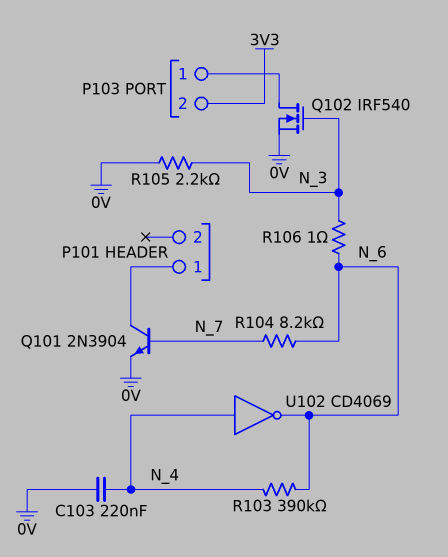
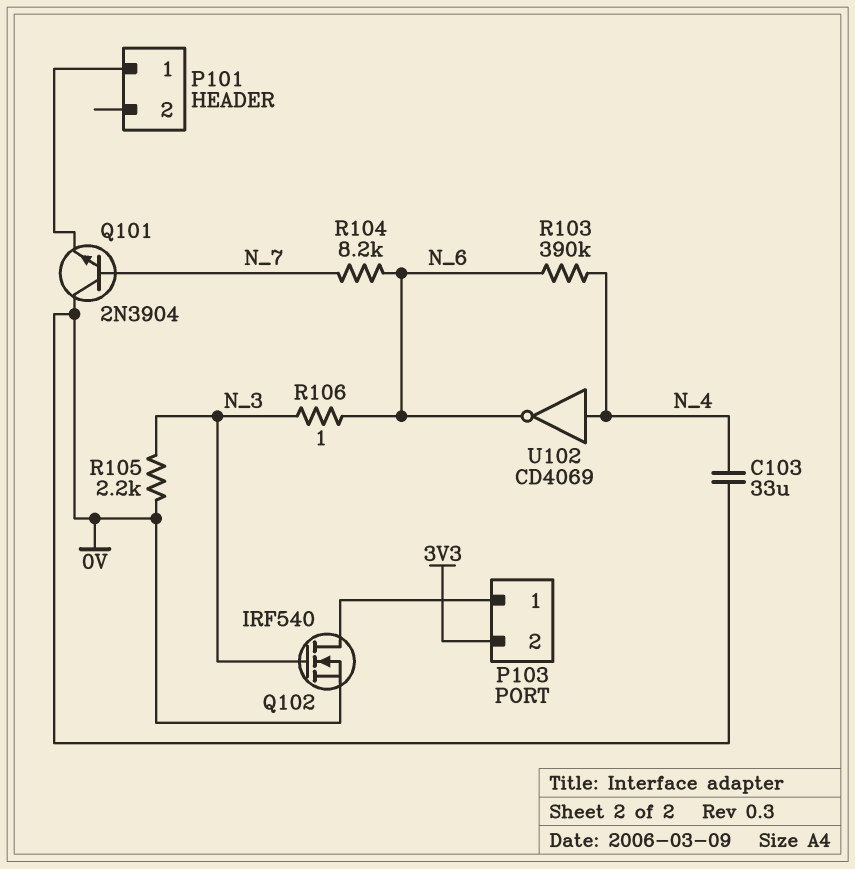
C103: 220nF (0V, N_4) -> 33uF (0V, N_4)
Q101: NPN 2N3904 (B N_7, C P101/1, E 0V) -> NPN 2N3904 (B N_7, C 0V, E P101/1)

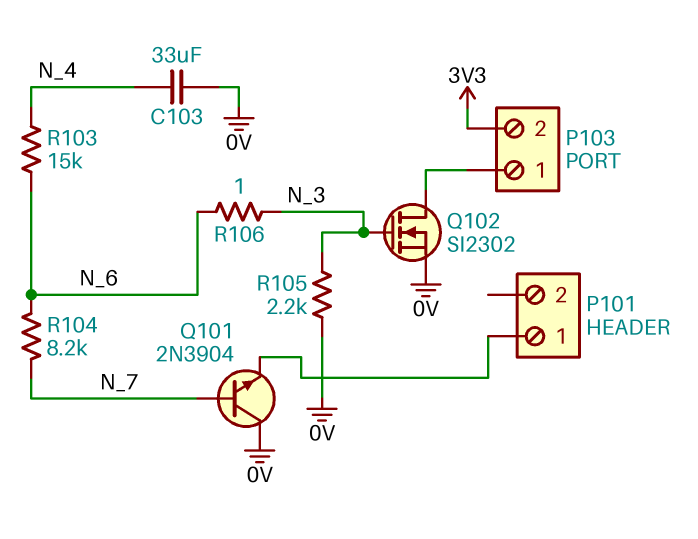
Q102: NMOS IRF540 (G N_3, D P103/1, S 0V) -> NMOS SI2302 (G N_3, D P103/1, S 0V)
R103: 390k (N_4, N_6) -> 15k (N_4, N_6)
U102: NOT CD4069 (in N_4, out N_6) -> none

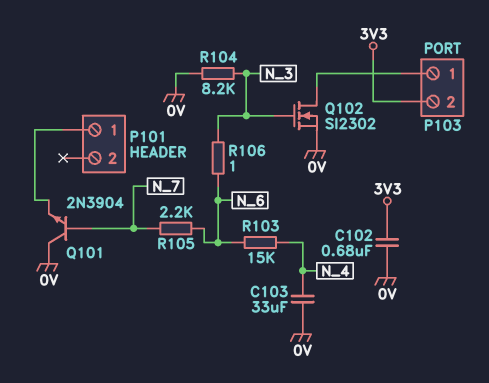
C102: none -> 680nF (0V, 3V3)
R104: 8.2k (N_6, N_7) -> 8.2k (0V, N_3)
R105: 2.2k (0V, N_3) -> 2.2k (N_6, N_7)

